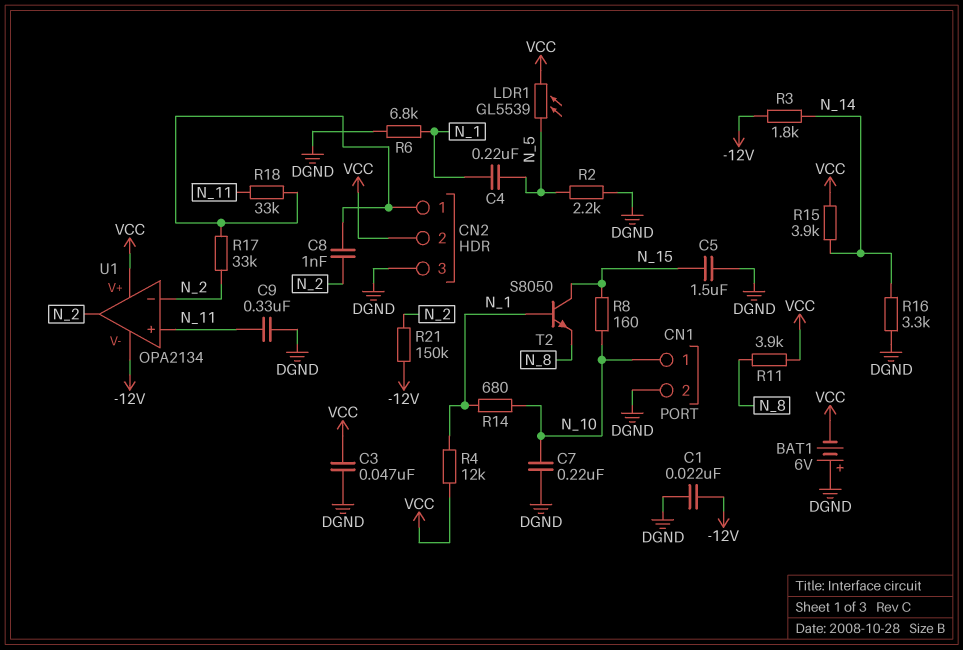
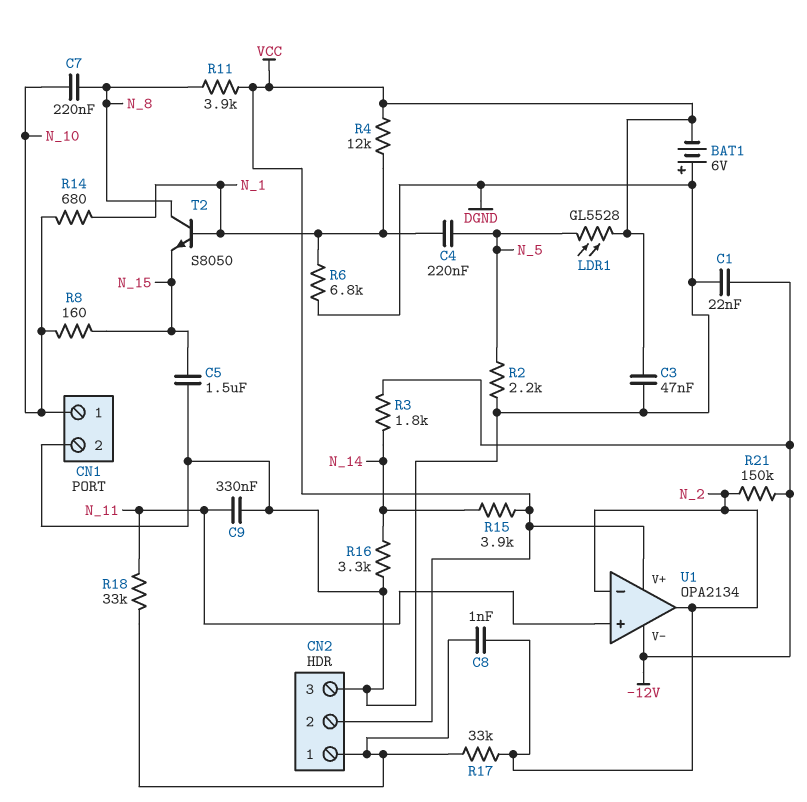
C7: 220nF (DGND, N_10) -> 220nF (N_8, N_10)
LDR1: GL5539 (N_5, VCC) -> GL5528 (N_5, VCC)
T2: NPN S8050 (B N_1, C N_15, E N_8) -> NPN S8050 (B N_1, C N_8, E N_15)

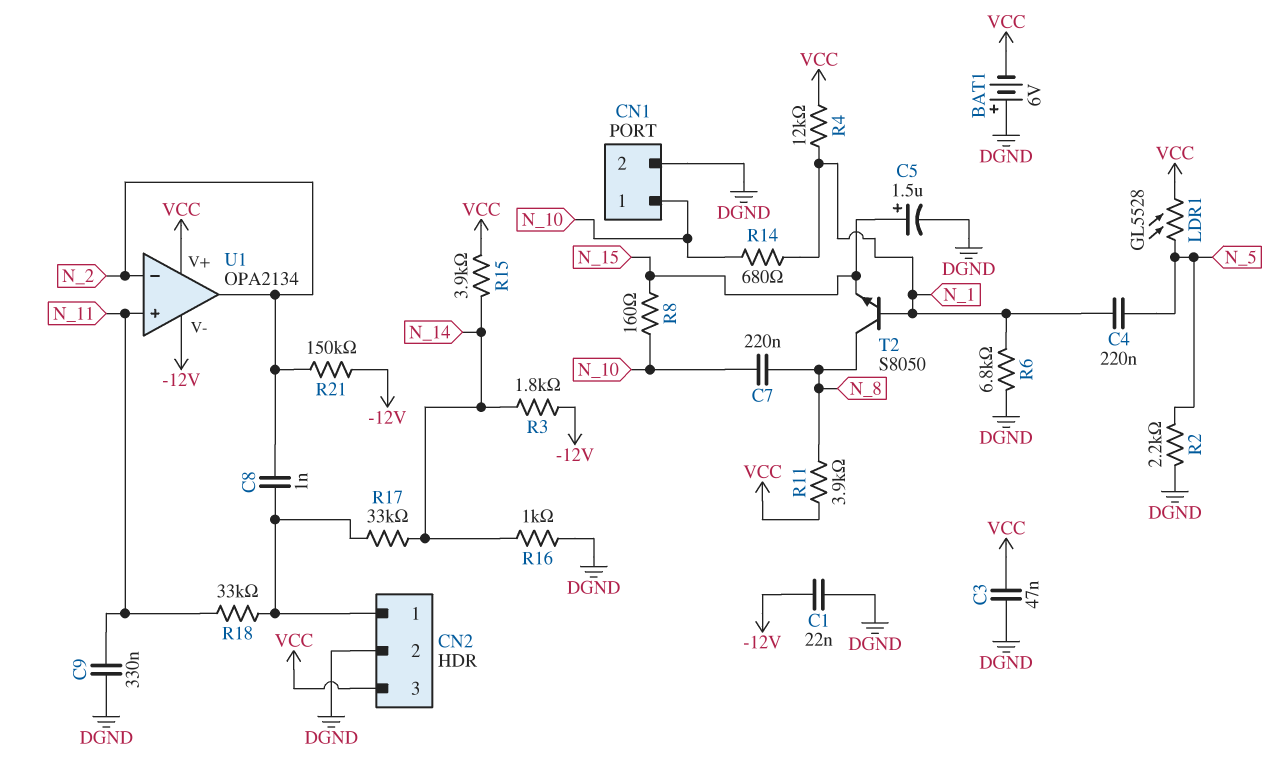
C5: 1.5uF (DGND, N_15) -> 1.5uF (plus N_15, minus DGND)
CN2 pin 2: VCC -> DGND
CN2 pin 3: DGND -> VCC
R16: 3.3k (DGND, N_14) -> 1k (DGND, N_14)
R17: 33k (CN2/1, N_2) -> 33k (CN2/1, N_14)

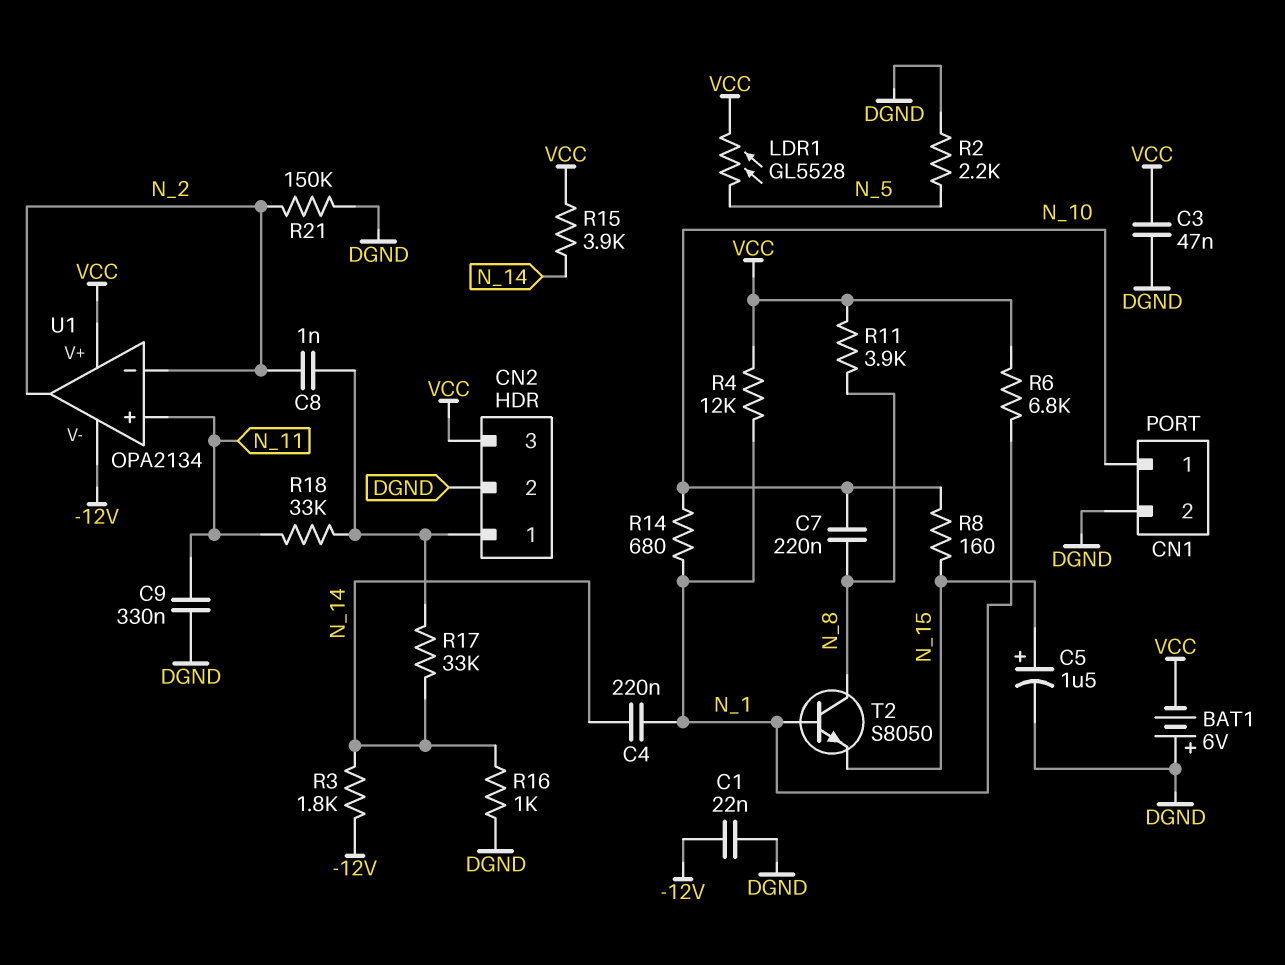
C4: 220nF (N_1, N_5) -> 220nF (N_1, N_14)
R6: 6.8k (DGND, N_1) -> 6.8k (N_1, VCC)
R21: 150k (-12V, N_2) -> 150k (DGND, N_2)

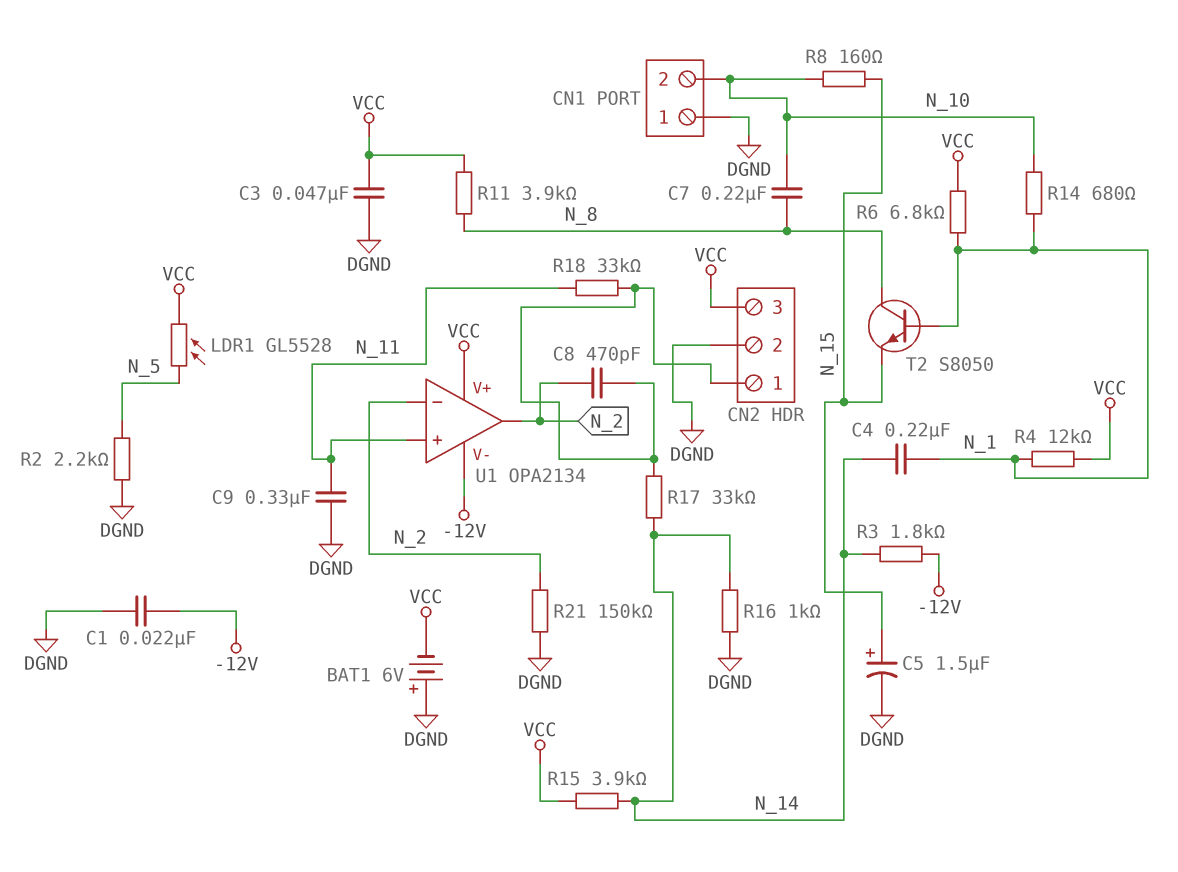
C8: 1nF (CN2/1, N_2) -> 470pF (CN2/1, N_2)
CN1 pin 1: N_10 -> DGND
CN1 pin 2: DGND -> N_10

